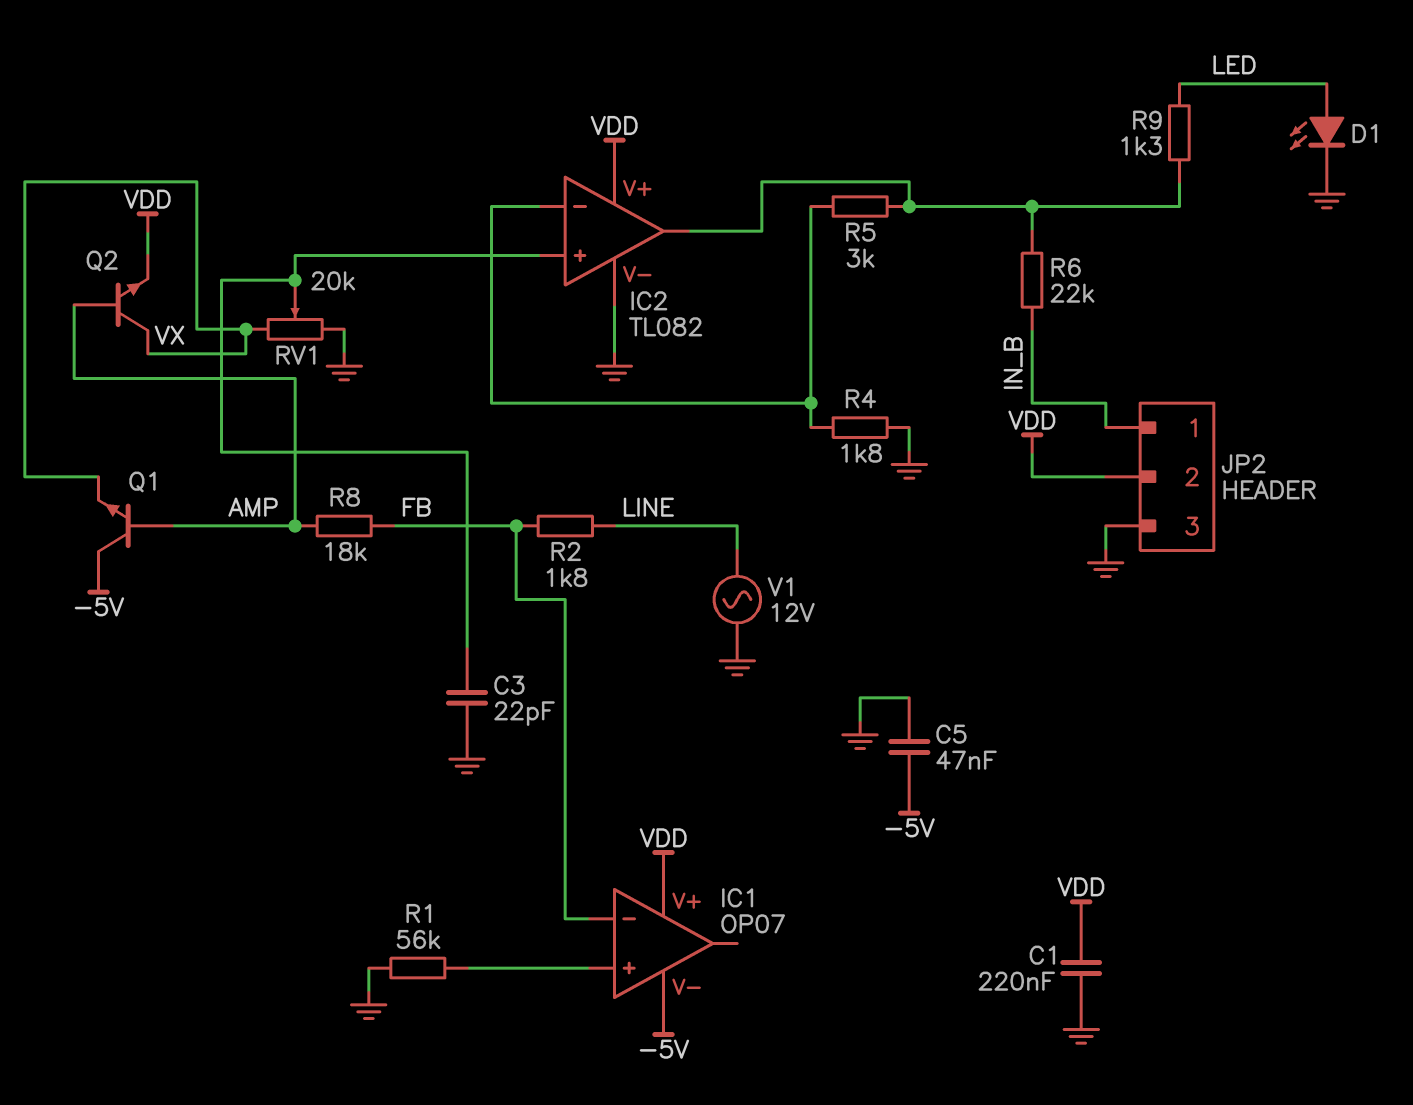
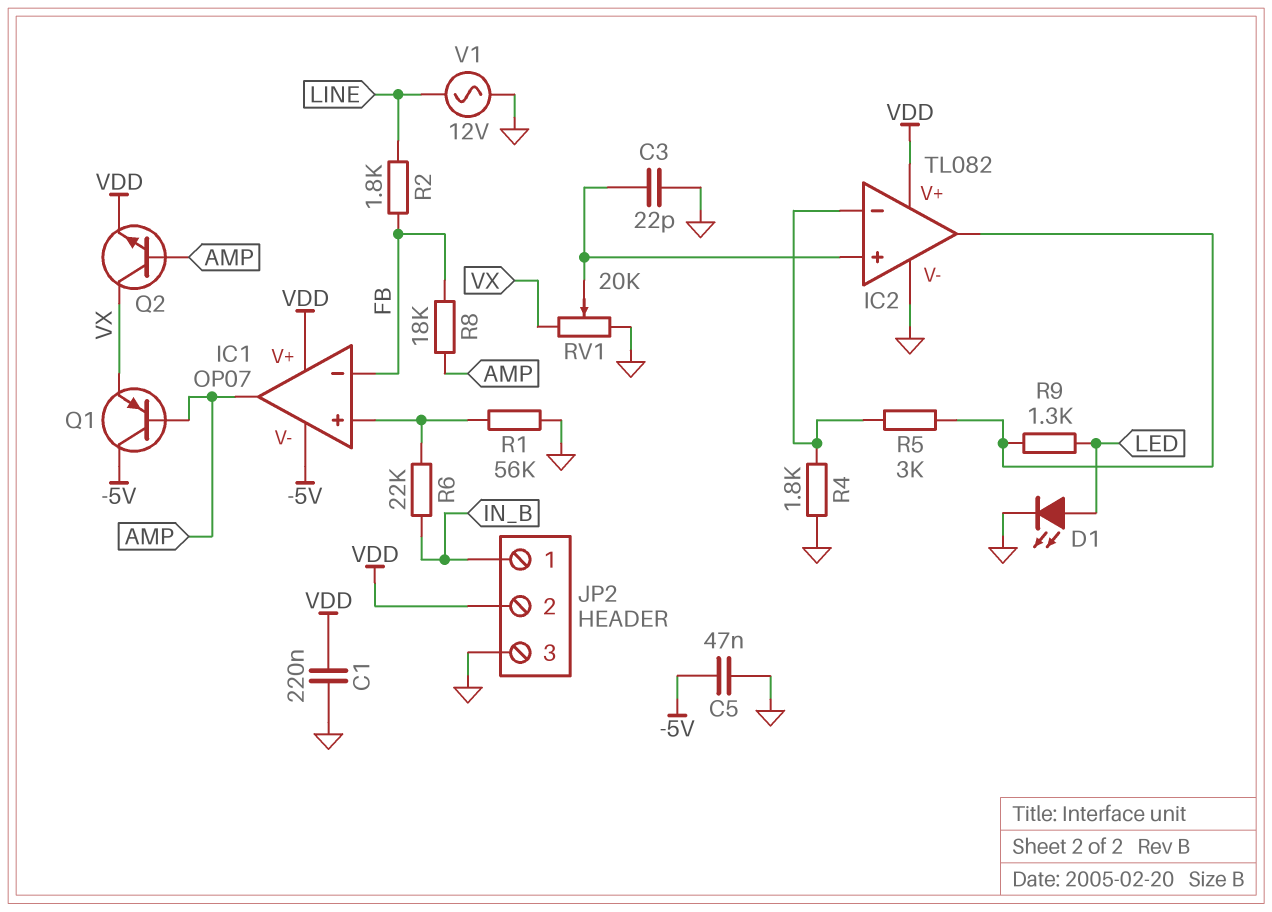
IC1 pin out: none -> AMP
Q1: NPN (B AMP, C -5V, E VX) -> PNP (B AMP, C -5V, E VX)
R6: 22k (IC2/out, IN_B) -> 22k (IC1/in+, IN_B)

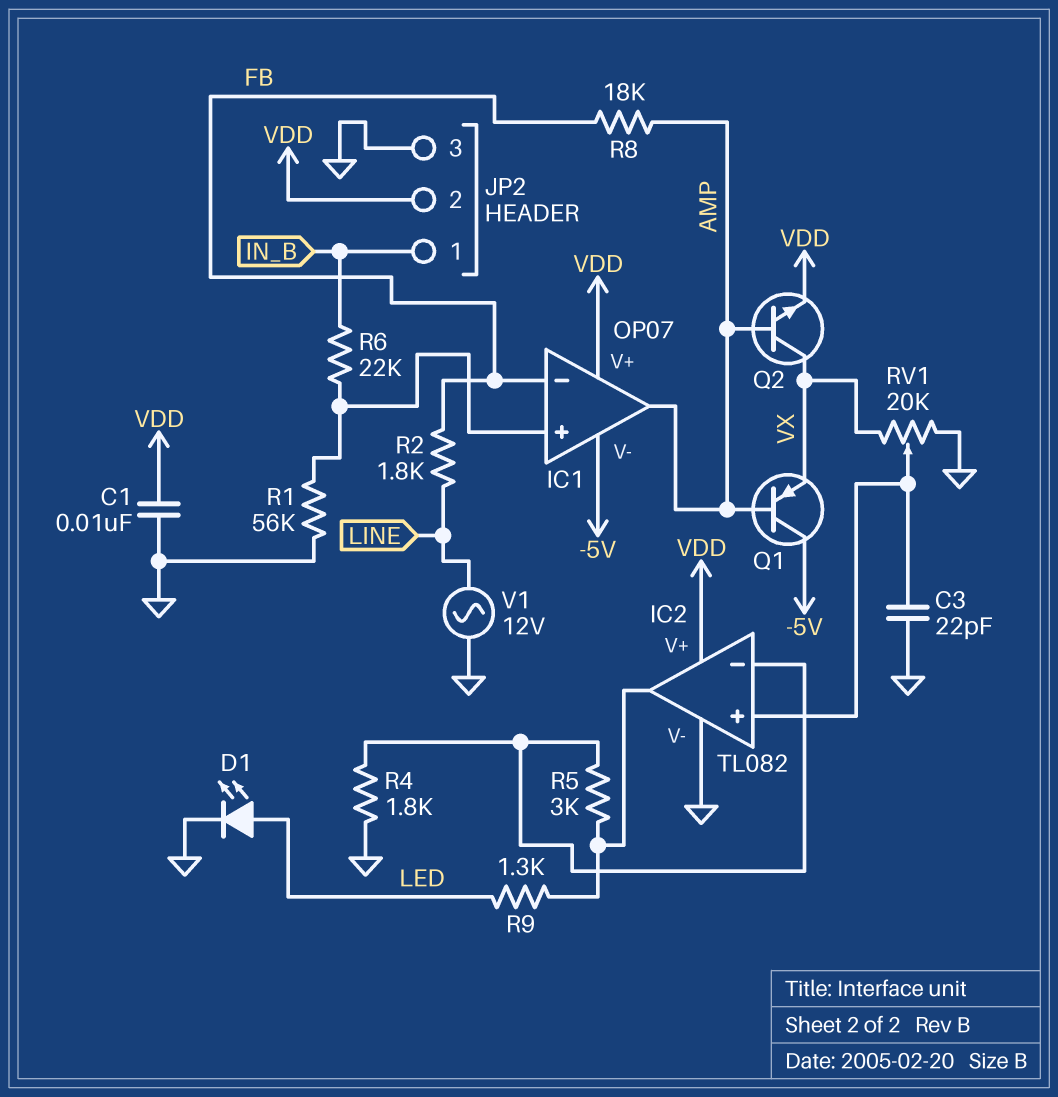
C1: 220nF (GND, VDD) -> 10nF (GND, VDD)
C5: 47nF (-5V, GND) -> none

